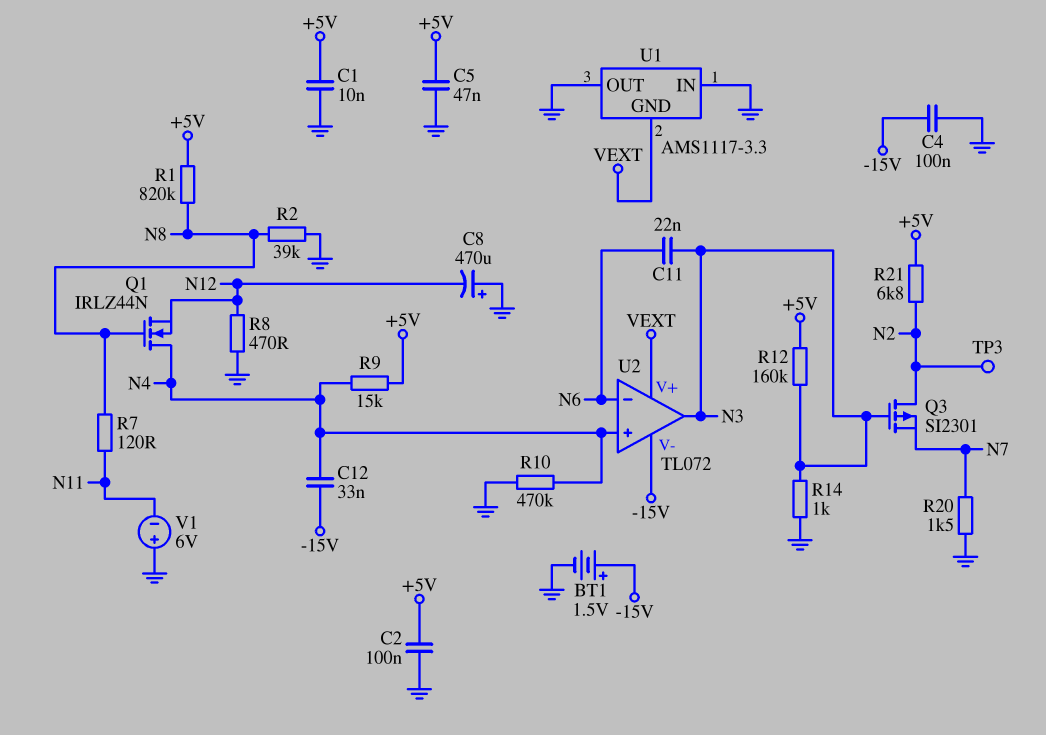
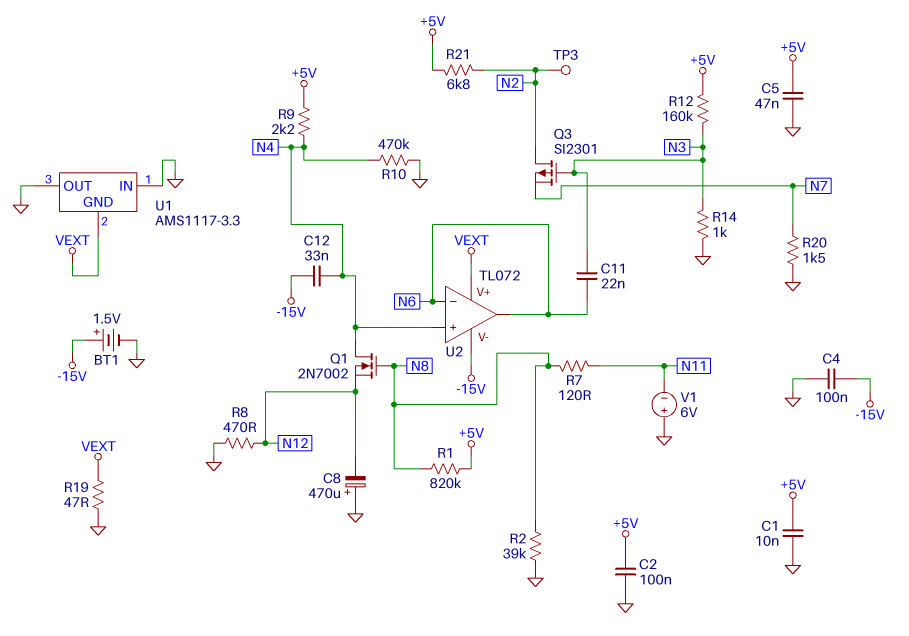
Q1: NMOS IRLZ44N (G N8, D N4, S N12) -> NMOS 2N7002 (G N8, D N4, S N12)
R9: 15k (+5V, N4) -> 2.2k (+5V, N4)
R19: none -> 47 (GND, VEXT)
U2 pin out: N3 -> N6

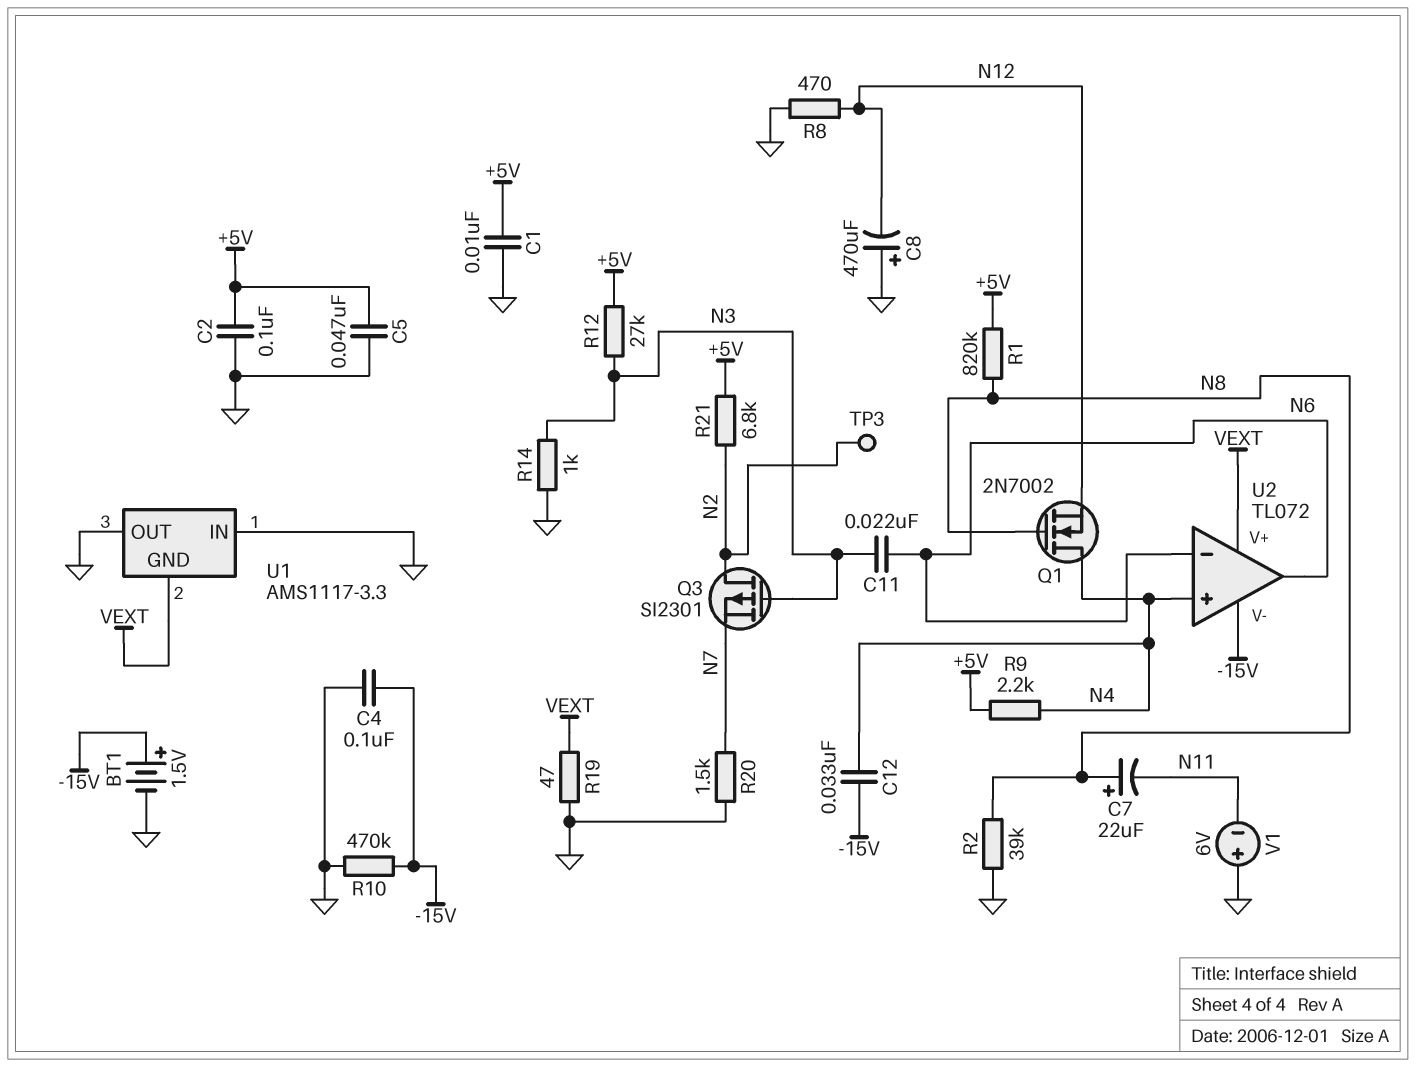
C7: none -> 22uF (plus N8, minus N11)
R7: 120 (N8, N11) -> none
R10: 470k (GND, N4) -> 470k (-15V, GND)
R12: 160k (+5V, N3) -> 27k (+5V, N3)

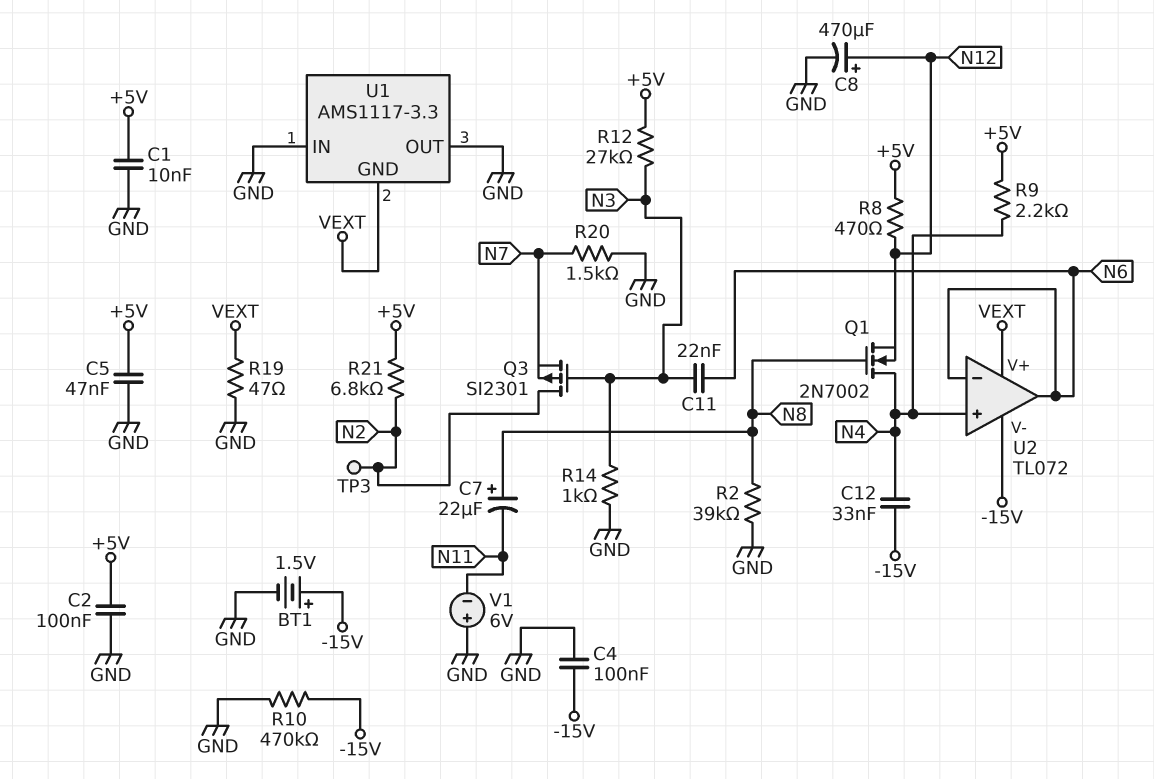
C8: 470uF (plus GND, minus N12) -> 470uF (plus N12, minus GND)
R1: 820k (+5V, N8) -> none
R8: 470 (GND, N12) -> 470 (+5V, N12)

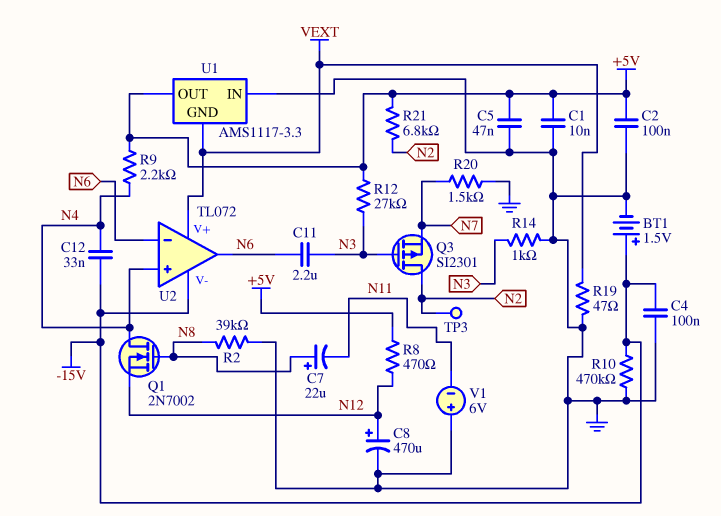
C11: 22nF (N3, N6) -> 2.2uF (N3, N6)
U1 pin OUT: GND -> +5V

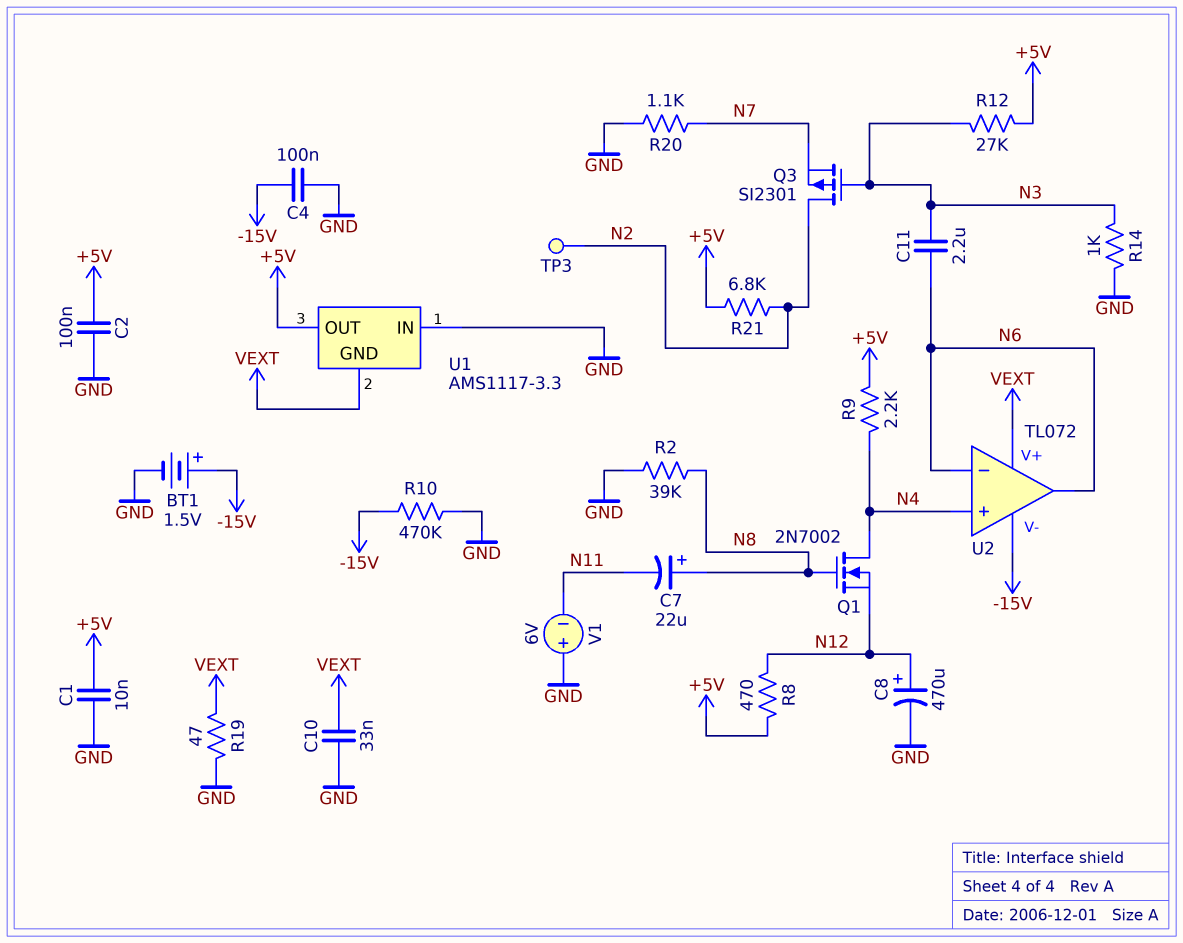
C5: 47nF (+5V, GND) -> none
C10: none -> 33nF (GND, VEXT)
C12: 33nF (-15V, N4) -> none
R20: 1.5k (GND, N7) -> 1.1k (GND, N7)

